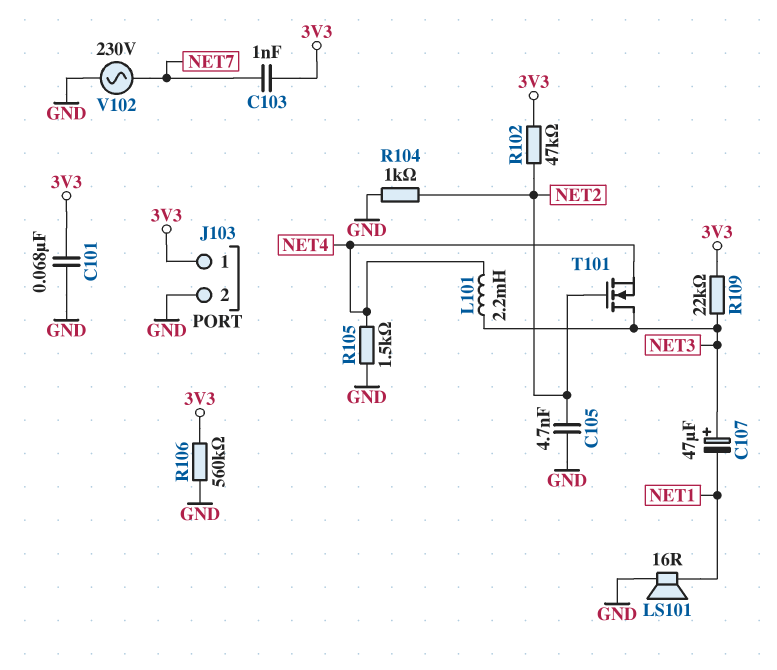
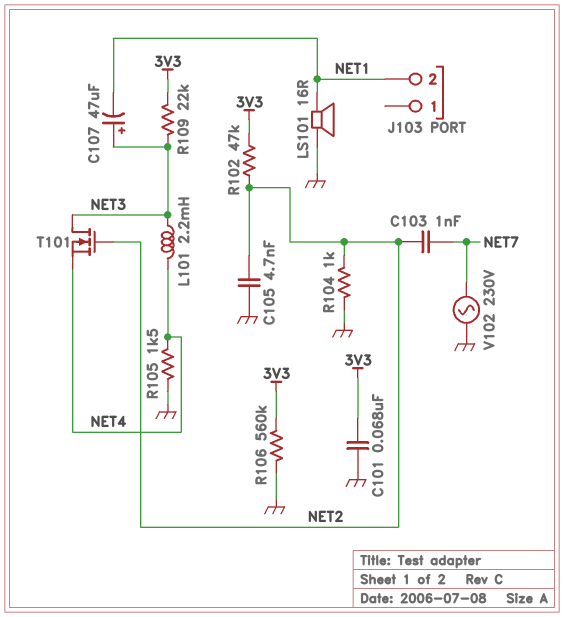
C103: 1nF (3V3, NET7) -> 1nF (NET2, NET7)
J103 pin 1: 3V3 -> none
J103 pin 2: GND -> NET1

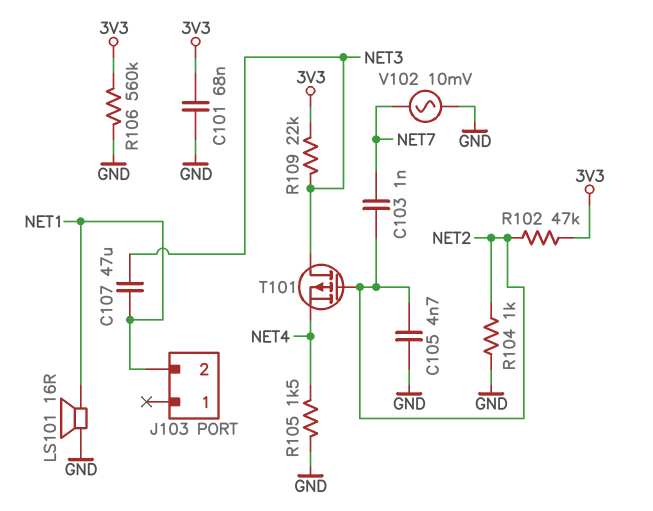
C107: 47uF (plus NET3, minus NET1) -> 47uF (NET1, NET3)
L101: 2.2mH (NET3, NET4) -> none
T101: NMOS (G NET2, D NET3, S NET4) -> PMOS (G NET2, D NET3, S NET4)
V102: AC 230V (GND, NET7) -> AC 10mV (GND, NET7)

